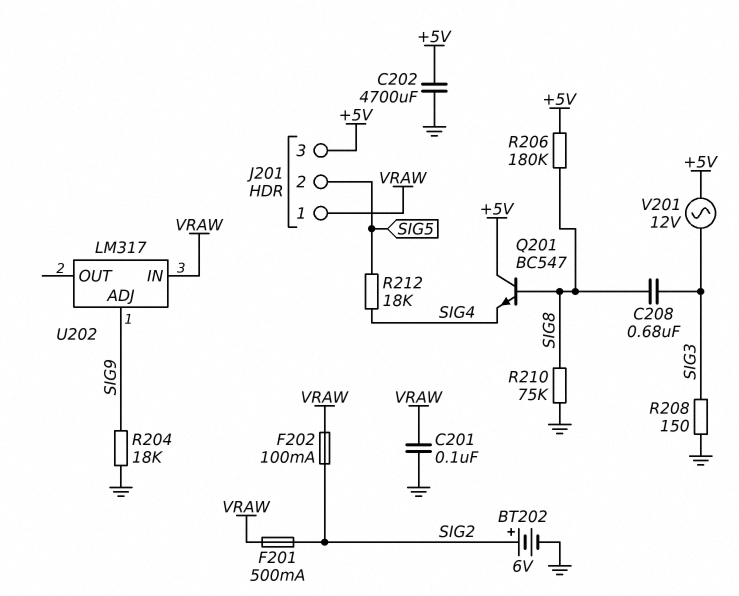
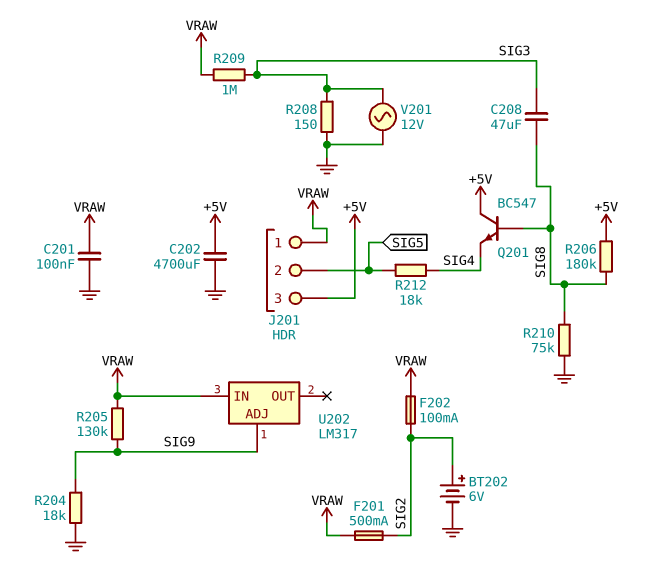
C208: 680nF (SIG3, SIG8) -> 47uF (SIG3, SIG8)
R205: none -> 130k (SIG9, VRAW)
R209: none -> 1M (SIG3, VRAW)
V201: AC 12V (+5V, SIG3) -> AC 12V (GND, SIG3)

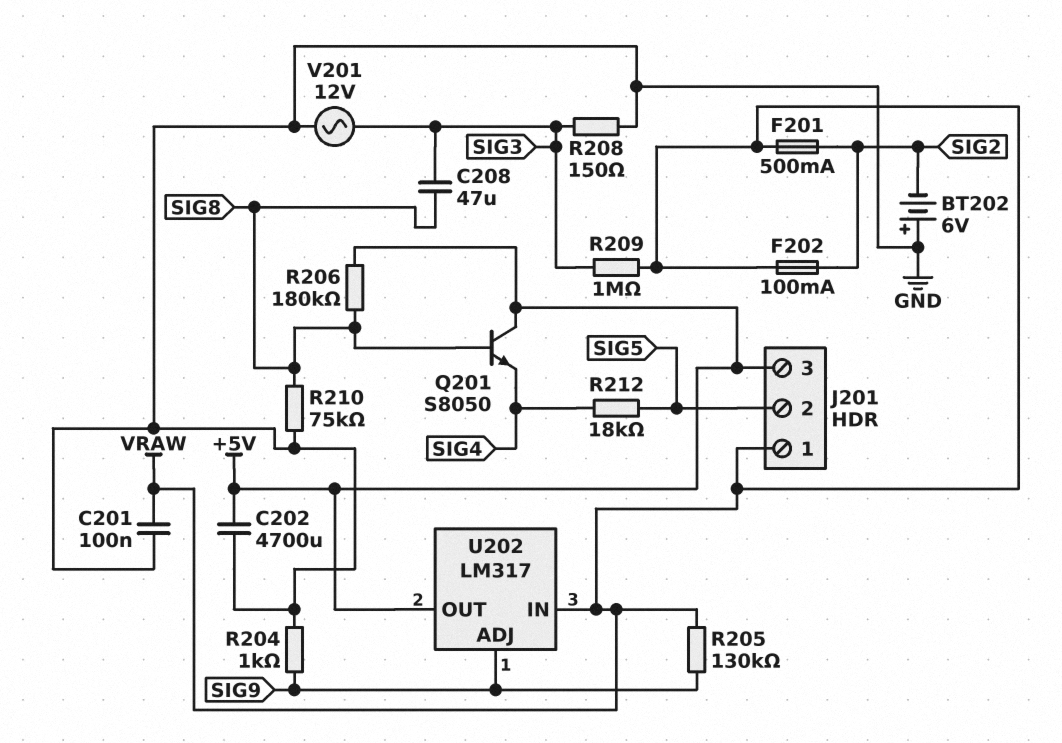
BT202: 6V (plus SIG2, minus GND) -> 6V (plus GND, minus SIG2)
Q201: NPN BC547 (B SIG8, C +5V, E SIG4) -> NPN S8050 (B SIG8, C +5V, E SIG4)
R204: 18k (GND, SIG9) -> 1k (GND, SIG9)
U202 pin OUT: none -> +5V

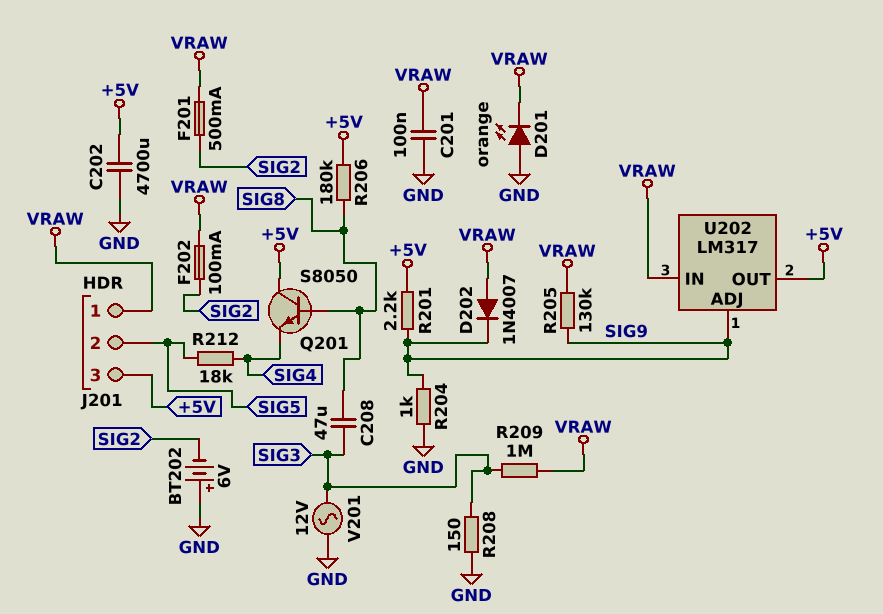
D201: none -> LED orange (A GND, K VRAW)
D202: none -> diode 1N4007 (A VRAW, K SIG9)
R201: none -> 2.2k (+5V, SIG9)
R210: 75k (GND, SIG8) -> none

